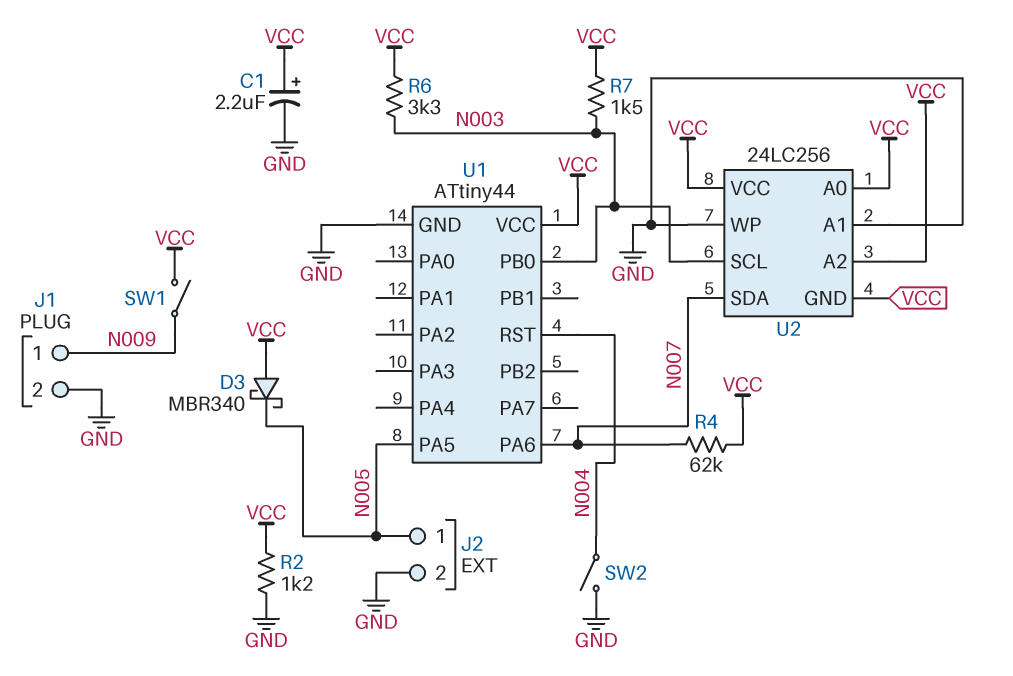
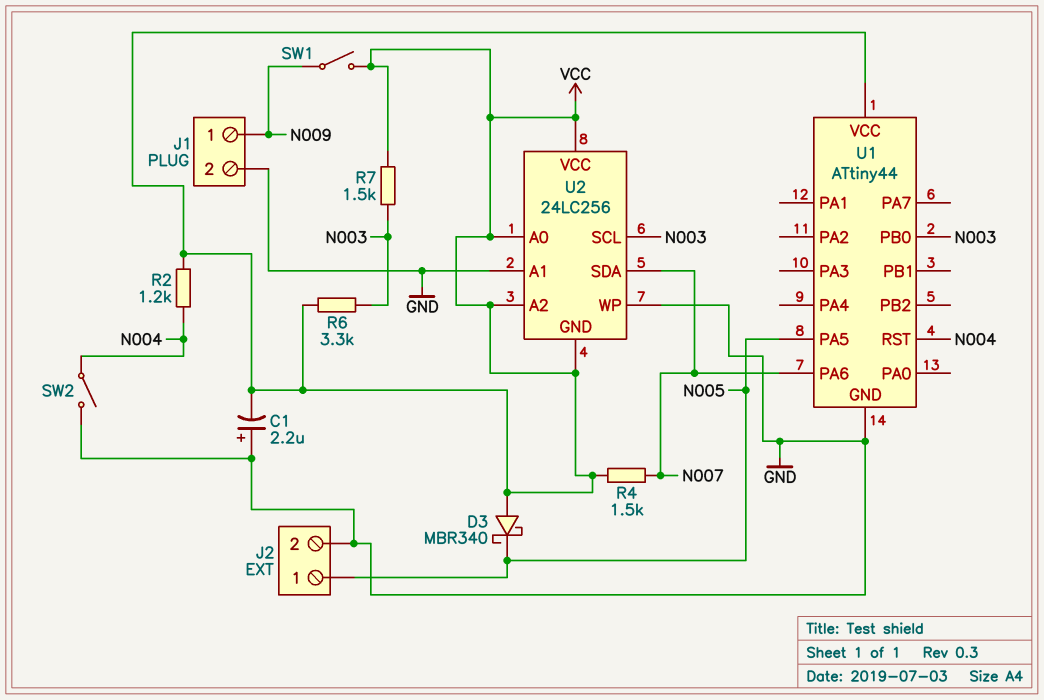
C1: 2.2uF (plus VCC, minus GND) -> 2.2uF (plus GND, minus VCC)
R2: 1.2k (GND, VCC) -> 1.2k (N004, VCC)
R4: 62k (N007, VCC) -> 1.5k (N007, VCC)

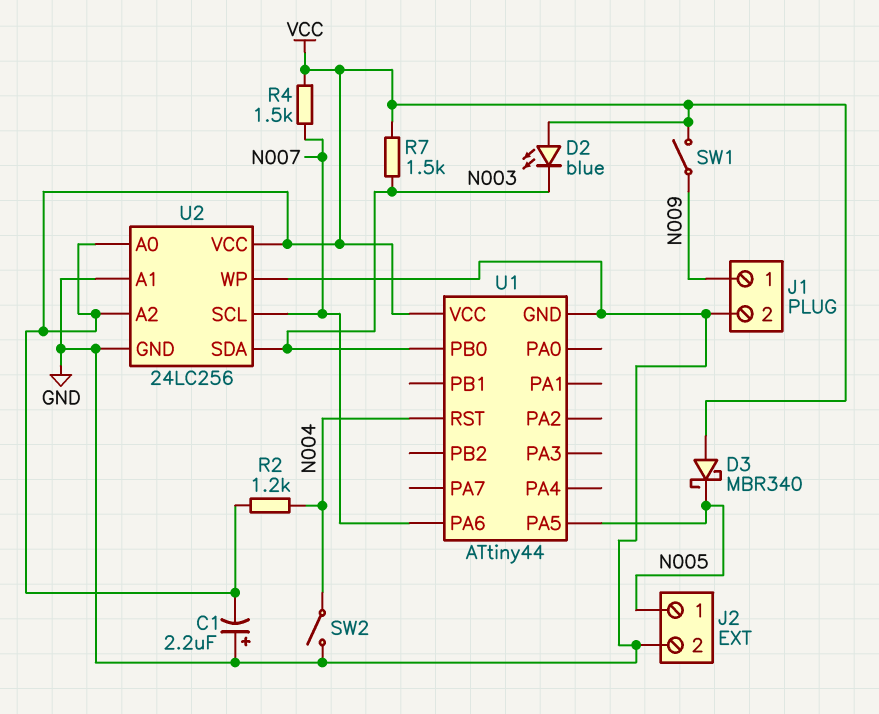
D2: none -> LED blue (A VCC, K N003)
R6: 3.3k (N003, VCC) -> none
U2 pin GND: VCC -> GND
U2 pin SCL: N003 -> N007
U2 pin SDA: N007 -> N003

